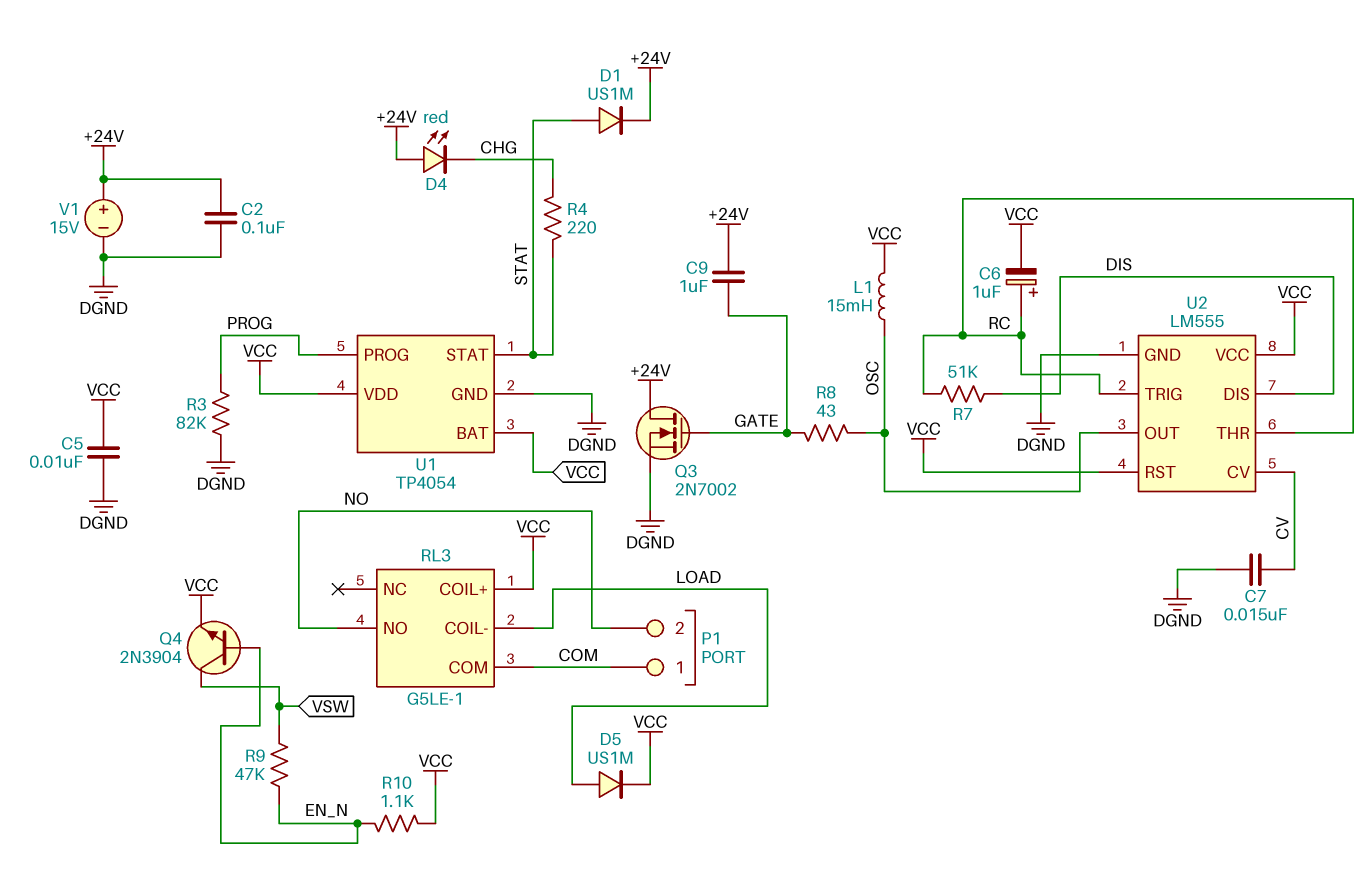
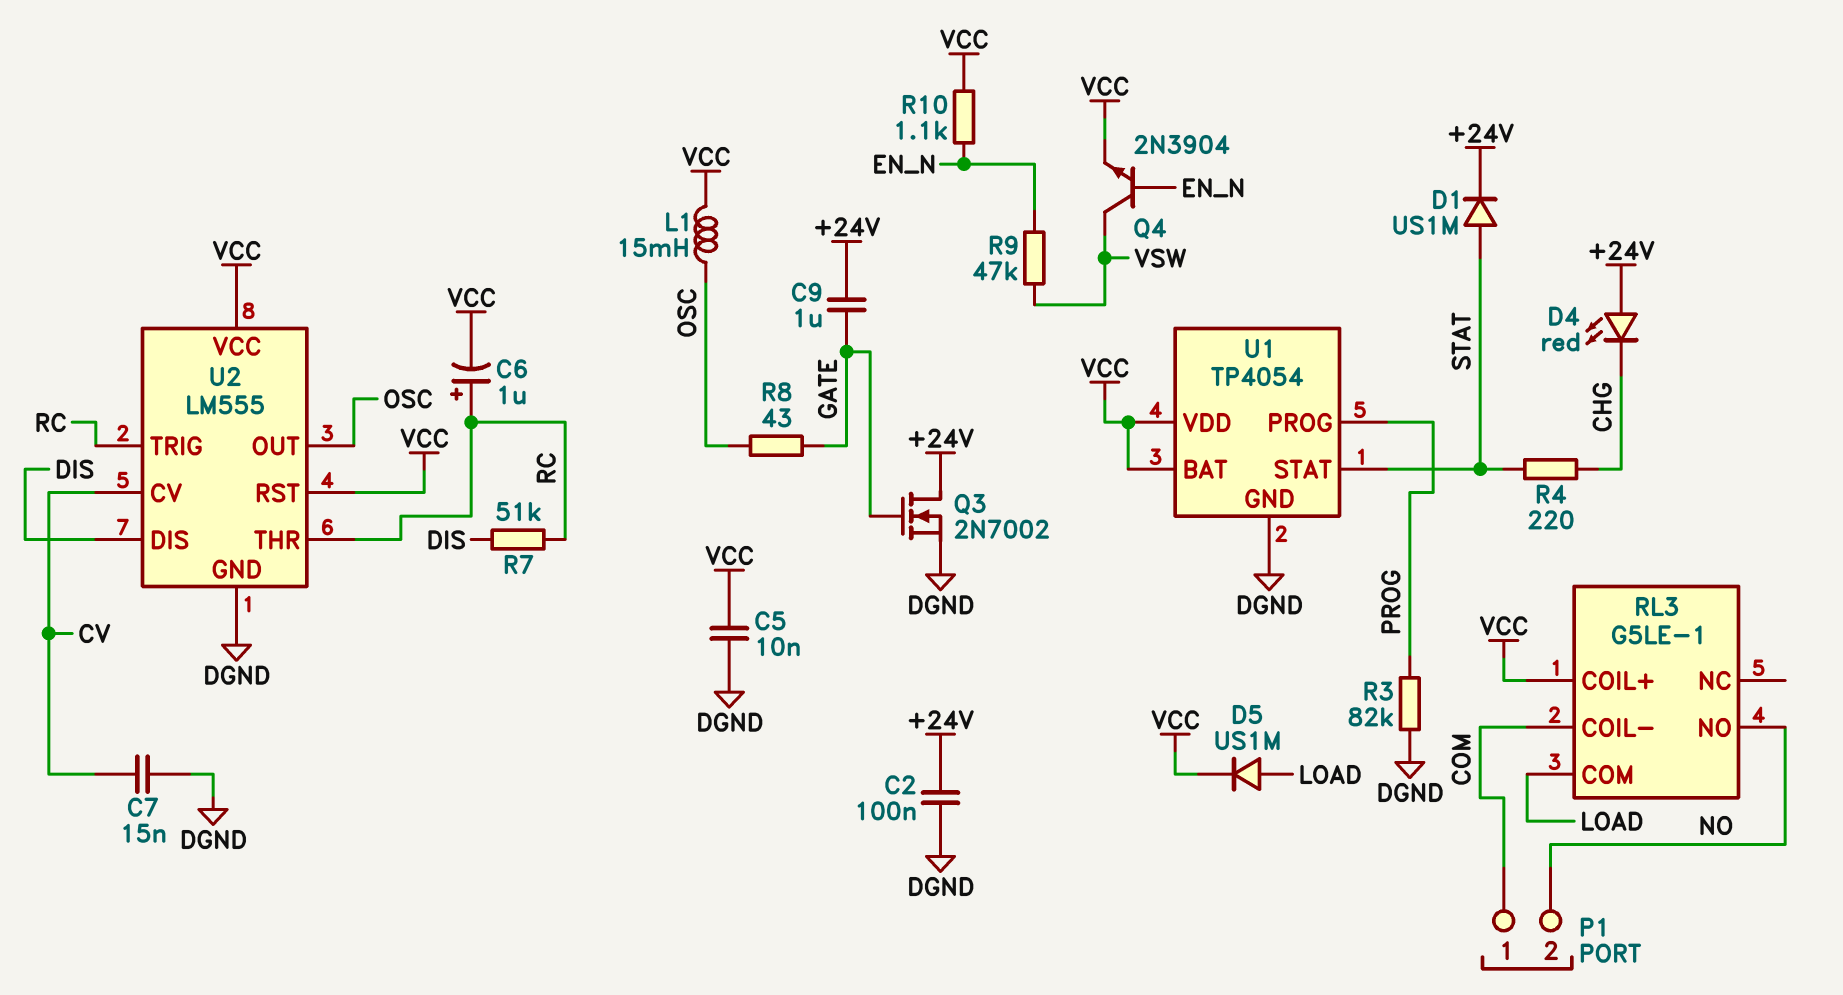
RL3 pin COIL-: LOAD -> COM
RL3 pin COM: COM -> LOAD
V1: 15V (plus +24V, minus DGND) -> none

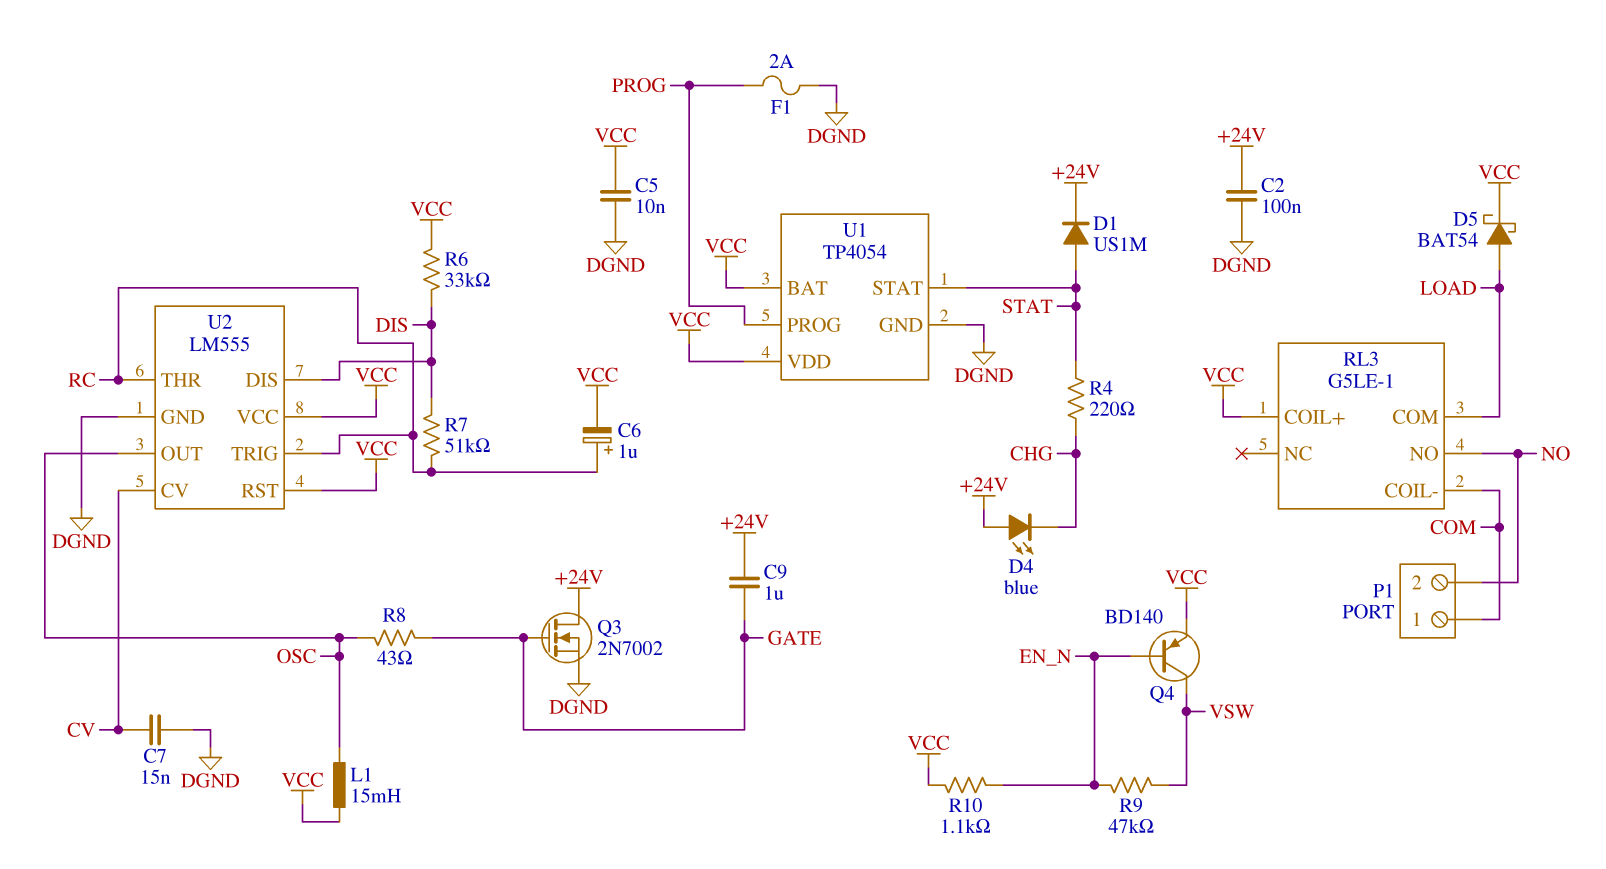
D4: LED red (A +24V, K CHG) -> LED blue (A +24V, K CHG)
D5: diode US1M (A LOAD, K VCC) -> schottky BAT54 (A LOAD, K VCC)
F1: none -> 2A (DGND, PROG)
Q4: NPN 2N3904 (B EN_N, C VSW, E VCC) -> PNP BD140 (B EN_N, C VSW, E VCC)
R3: 82k (DGND, PROG) -> none
R6: none -> 33k (DIS, VCC)

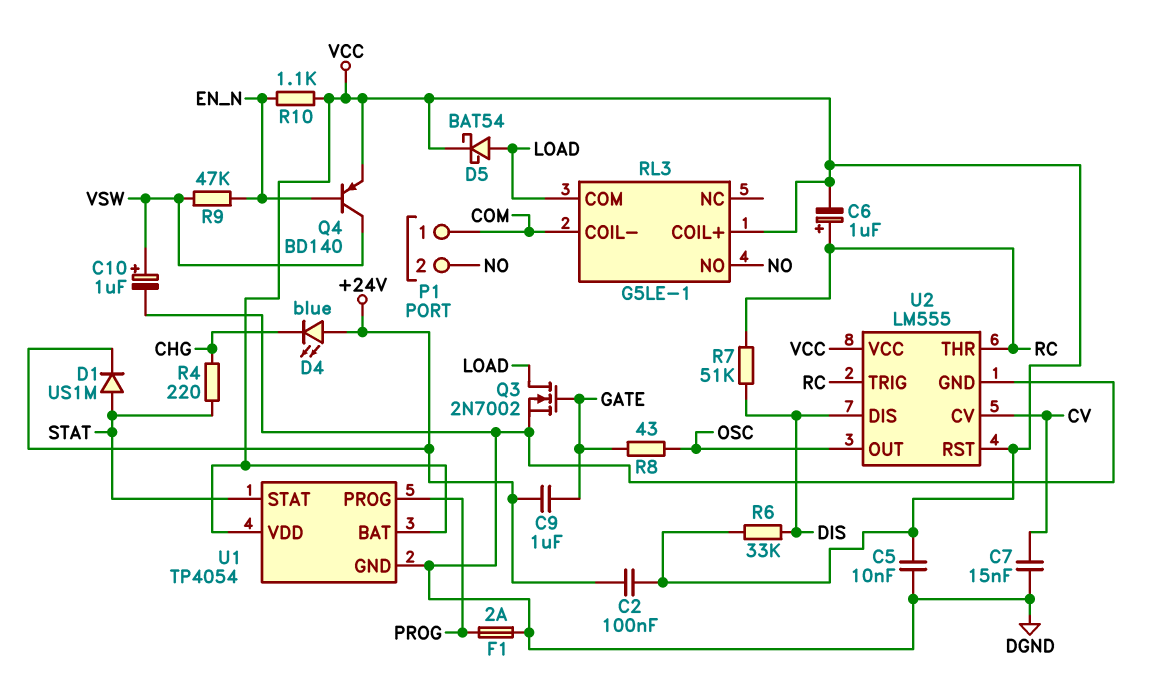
C2: 100nF (+24V, DGND) -> 100nF (+24V, VCC)
C10: none -> 1uF (plus VSW, minus DGND)
L1: 15mH (OSC, VCC) -> none
Q3: NMOS 2N7002 (G GATE, D +24V, S DGND) -> NMOS 2N7002 (G GATE, D LOAD, S DGND)

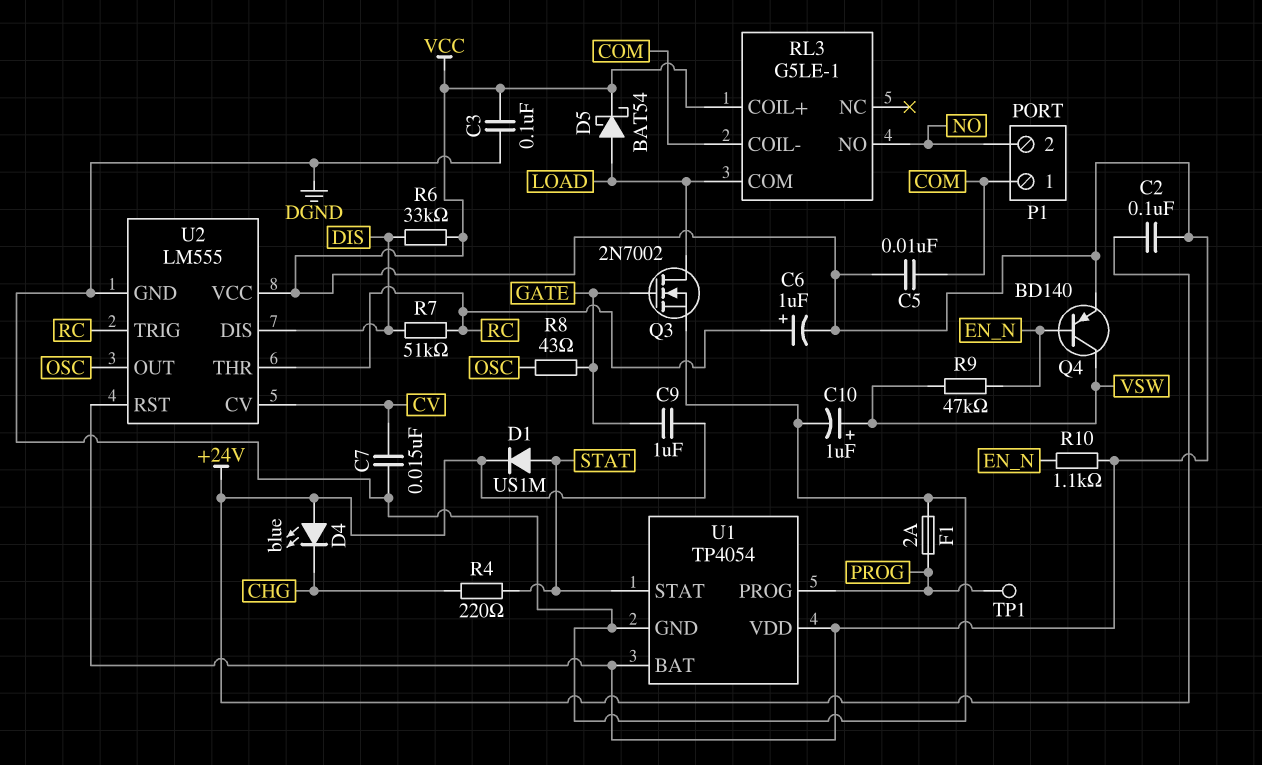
C3: none -> 100nF (DGND, VCC)
C5: 10nF (DGND, VCC) -> 10nF (COM, VCC)
TP1: none -> test point (PROG)

